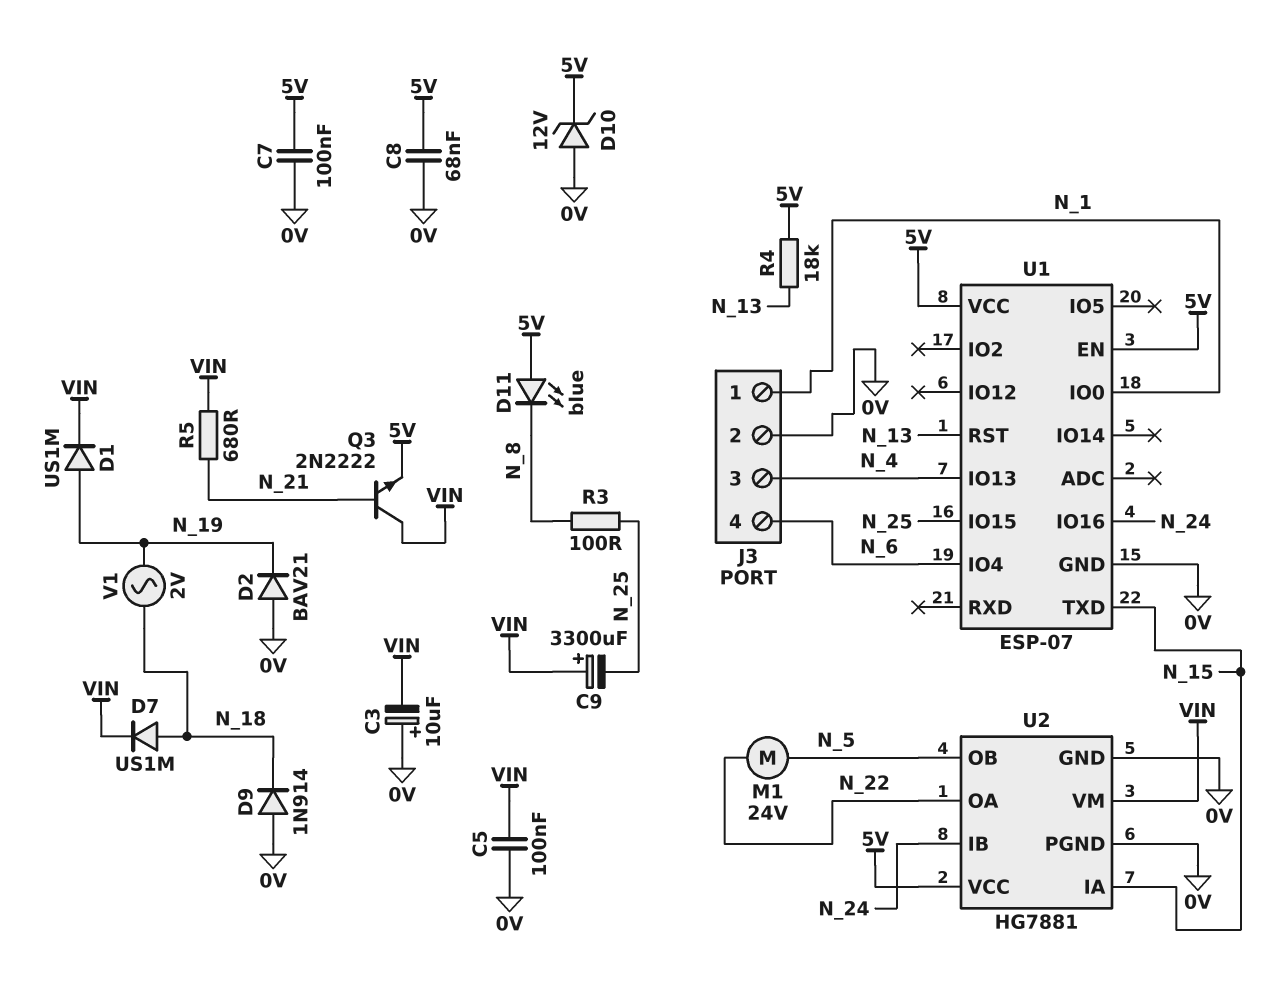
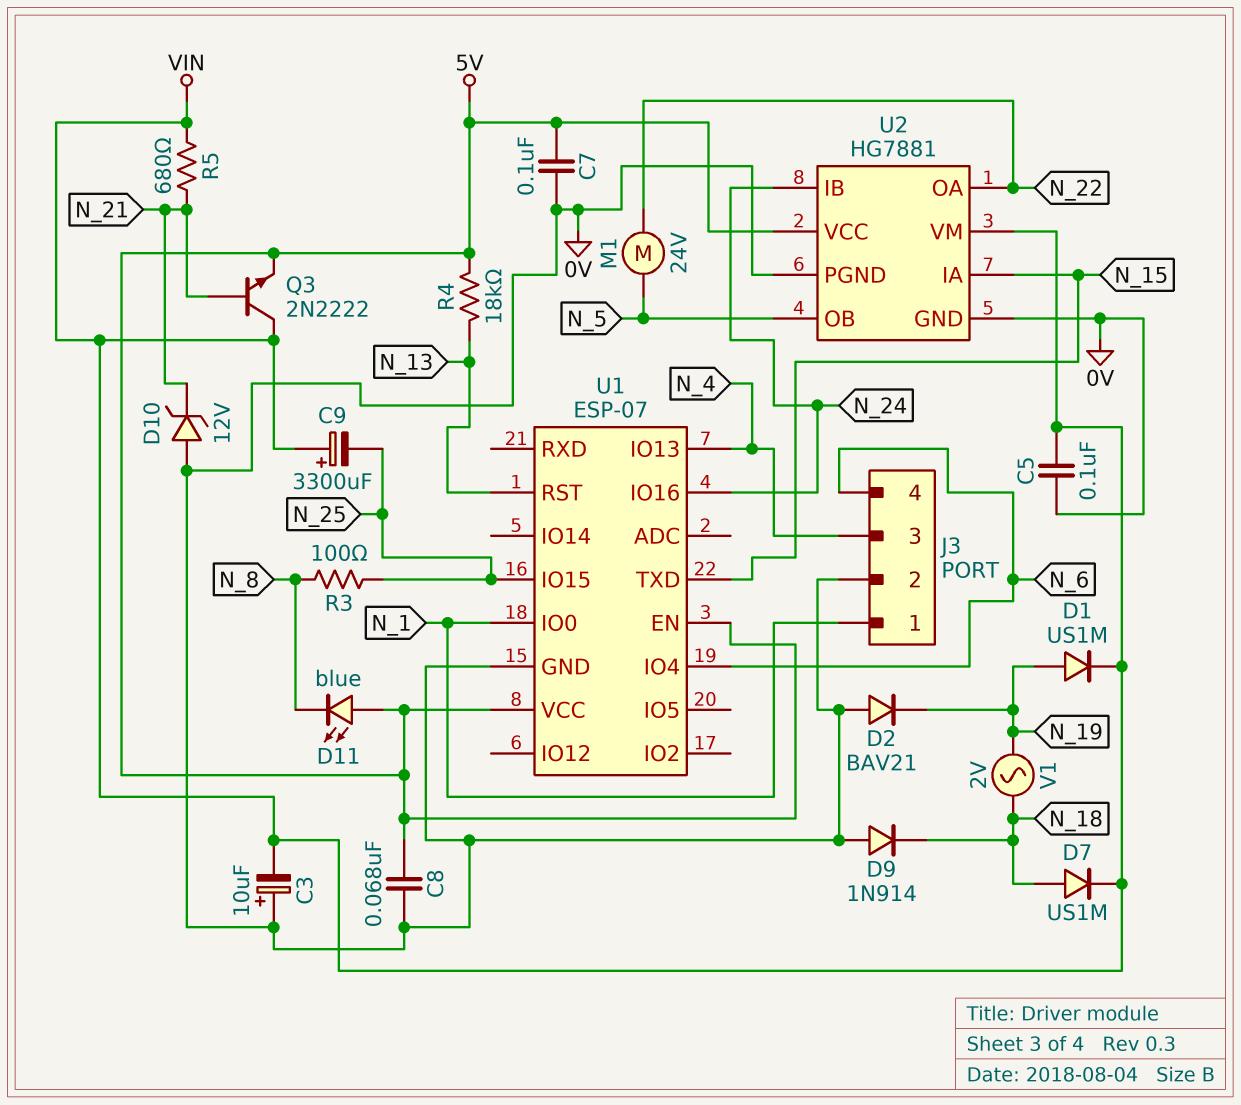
D10: zener 12V (A 0V, K 5V) -> zener 12V (A 0V, K N_21)

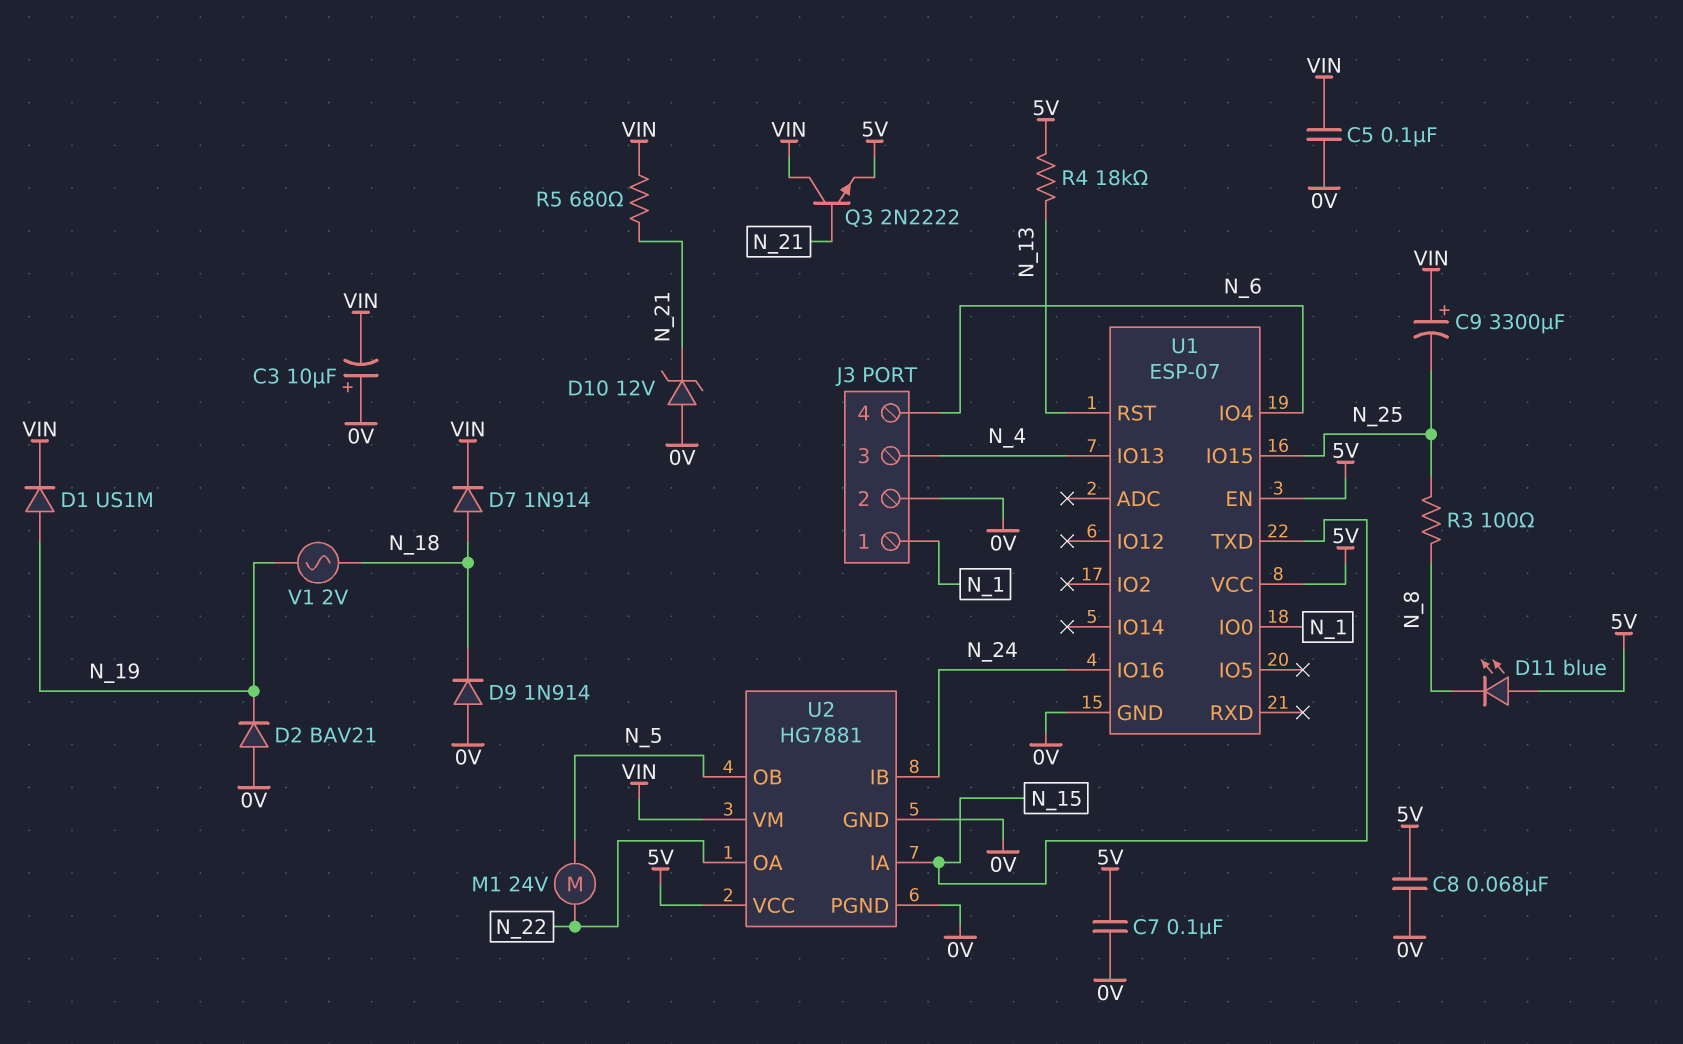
D7: diode US1M (A N_18, K VIN) -> diode 1N914 (A N_18, K VIN)

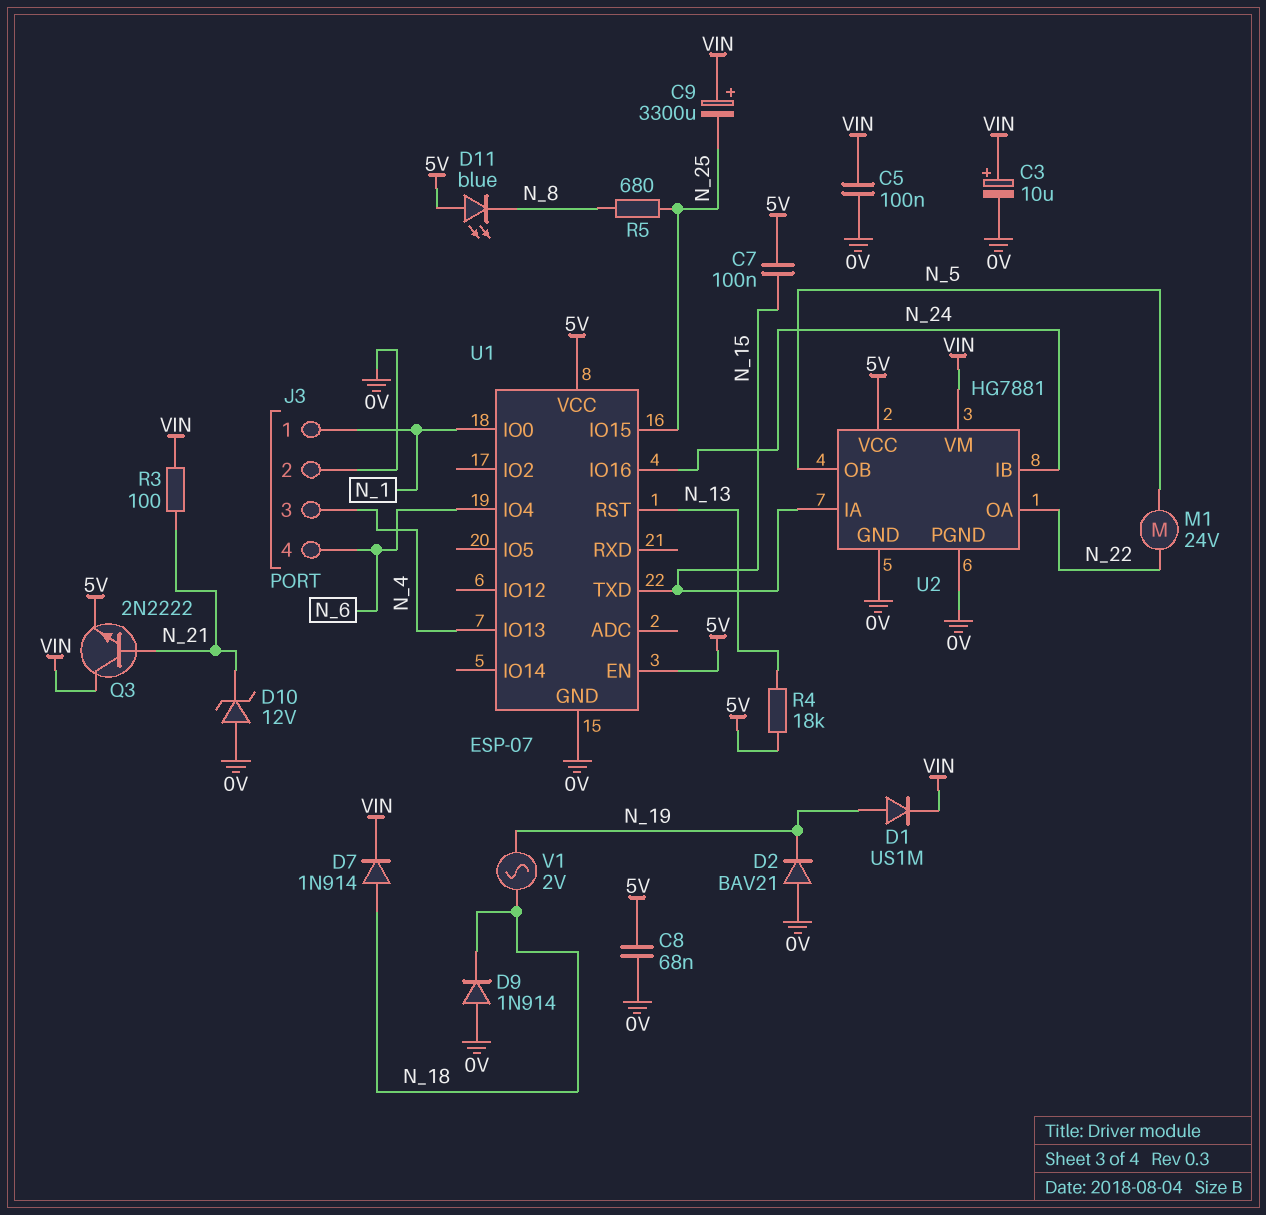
C3: 10uF (plus 0V, minus VIN) -> 10uF (plus VIN, minus 0V)
C7: 100nF (0V, 5V) -> 100nF (5V, N_15)
R3: 100 (N_8, N_25) -> 100 (N_21, VIN)
R5: 680 (N_21, VIN) -> 680 (N_8, N_25)

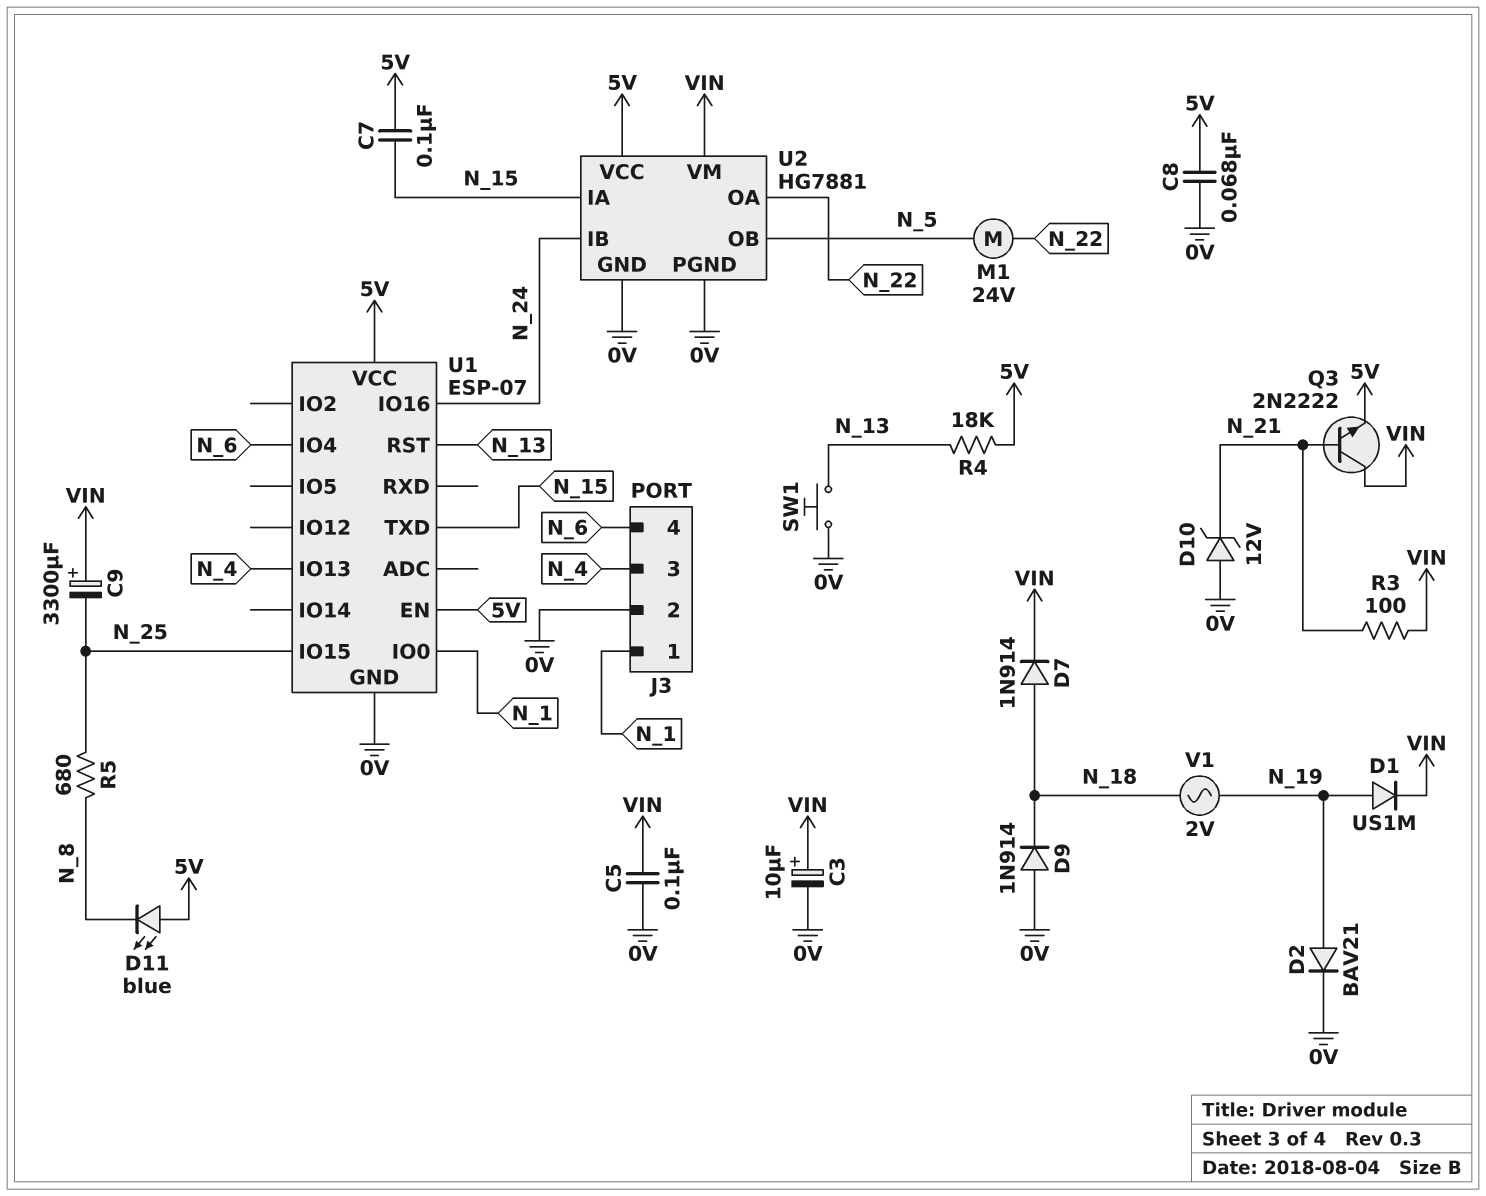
D2: diode BAV21 (A 0V, K N_19) -> diode BAV21 (A N_19, K 0V)
SW1: none -> button (0V, N_13)

